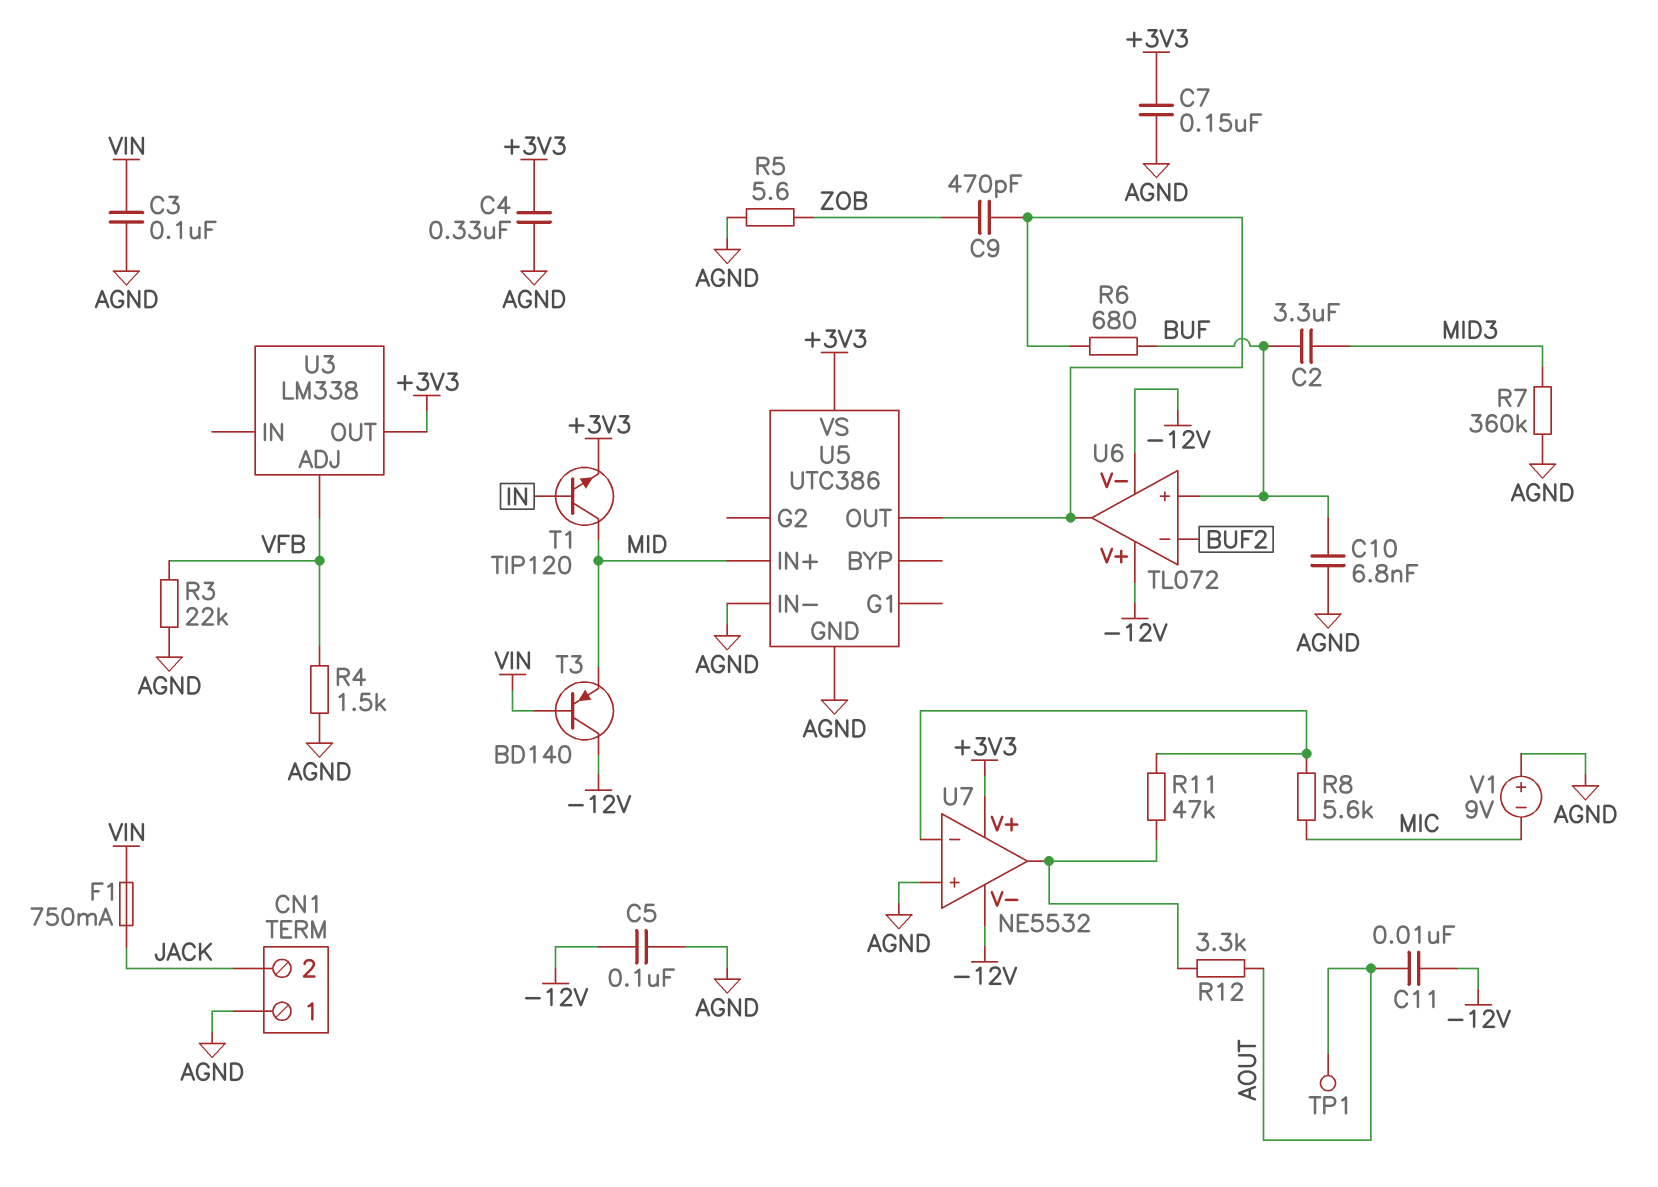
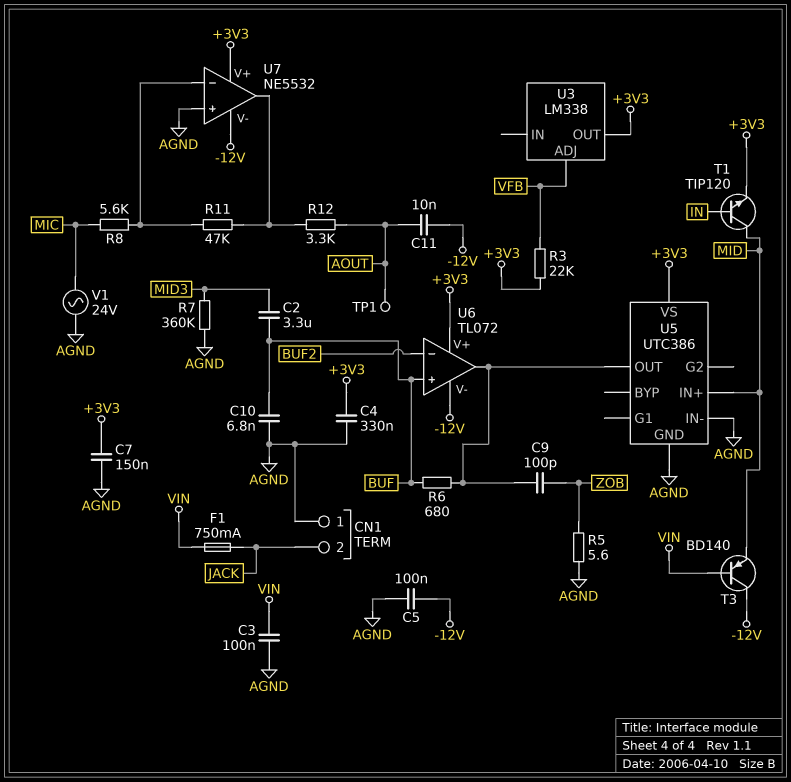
C9: 470pF (U5/OUT, ZOB) -> 100pF (U5/OUT, ZOB)
R3: 22k (AGND, VFB) -> 22k (+3V3, VFB)
R4: 1.5k (AGND, VFB) -> none
U6 pin V+: -12V -> +3V3
V1: 9V (plus AGND, minus MIC) -> AC 24V (AGND, MIC)

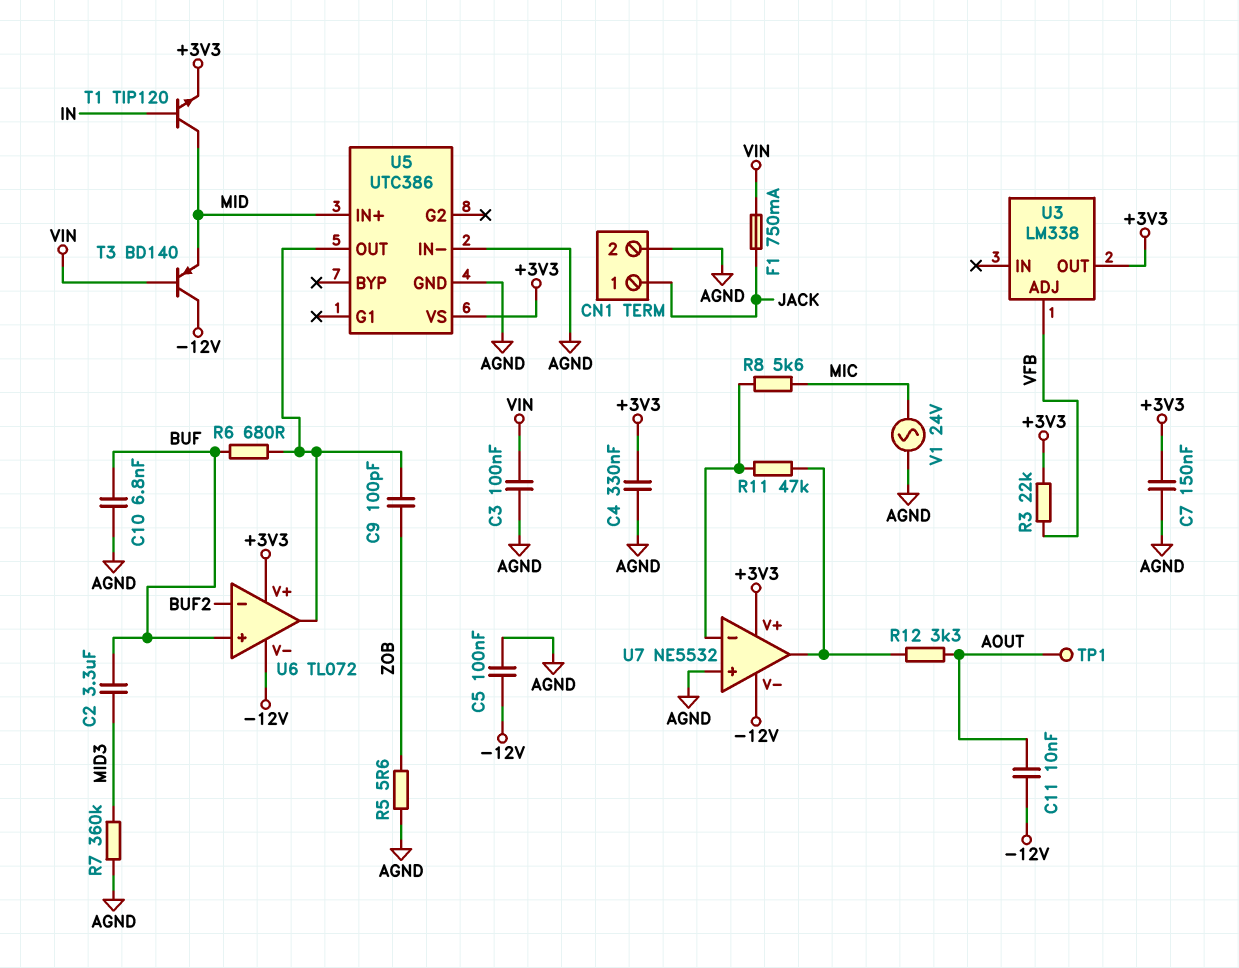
CN1 pin 1: AGND -> JACK
CN1 pin 2: JACK -> AGND

